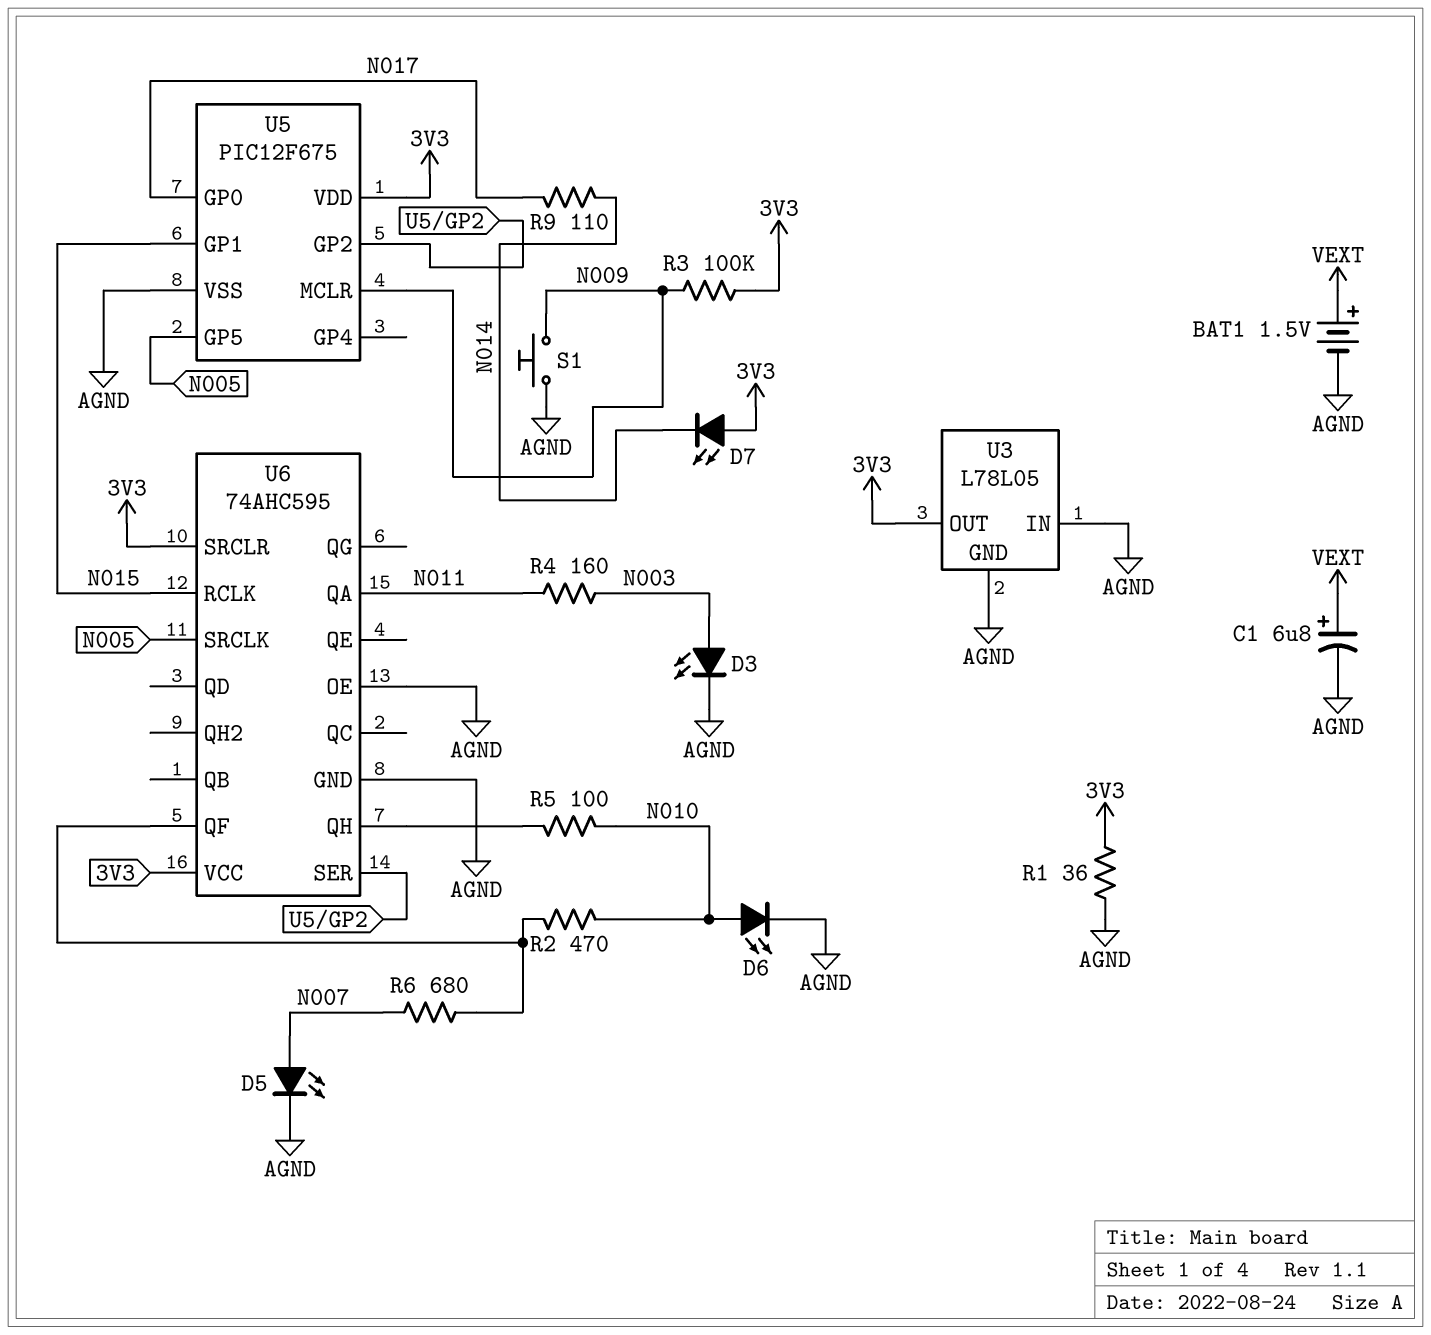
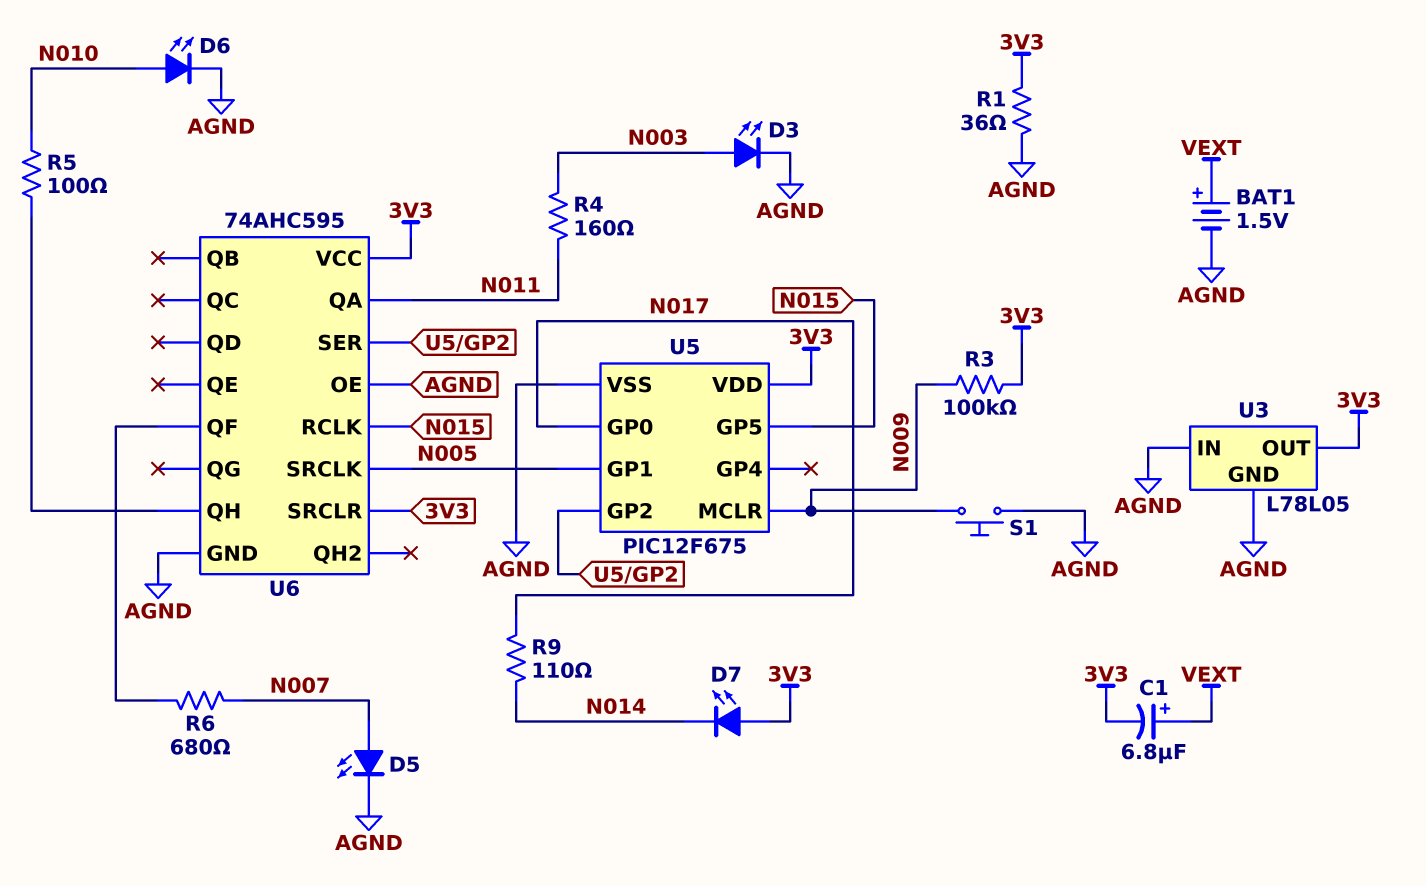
C1: 6.8uF (plus VEXT, minus AGND) -> 6.8uF (plus VEXT, minus 3V3)
R2: 470 (N010, U6/QF) -> none
U5 pin GP1: N015 -> N005
U5 pin GP5: N005 -> N015

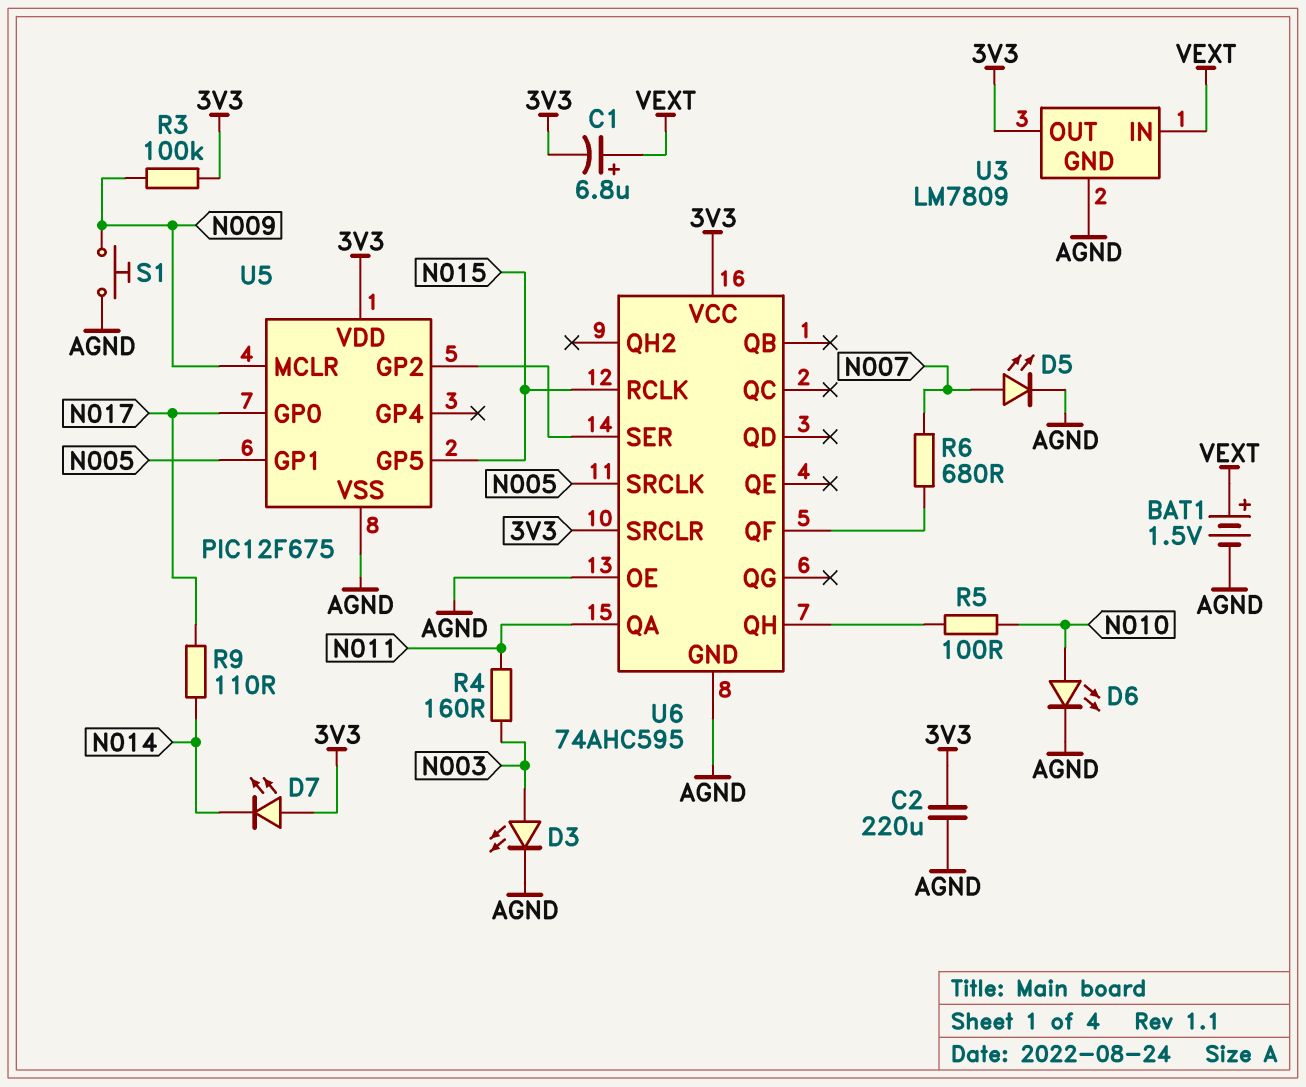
C2: none -> 220uF (3V3, AGND)
R1: 36 (3V3, AGND) -> none
U3: L78L05 -> LM7809
U3 pin IN: AGND -> VEXT

